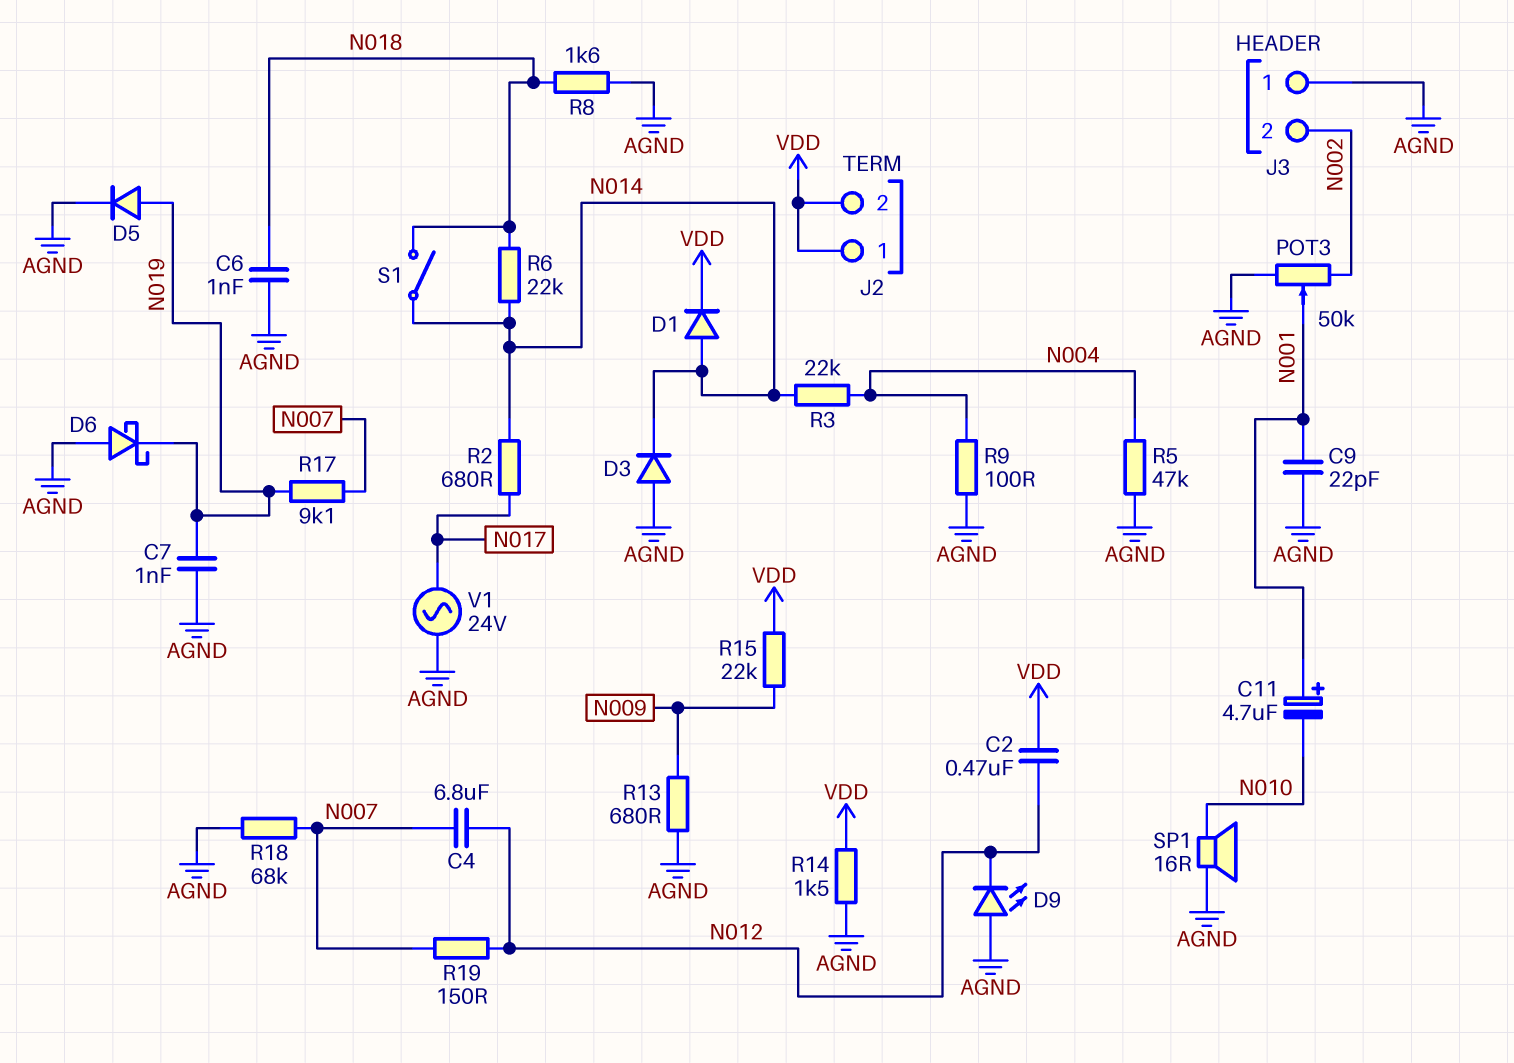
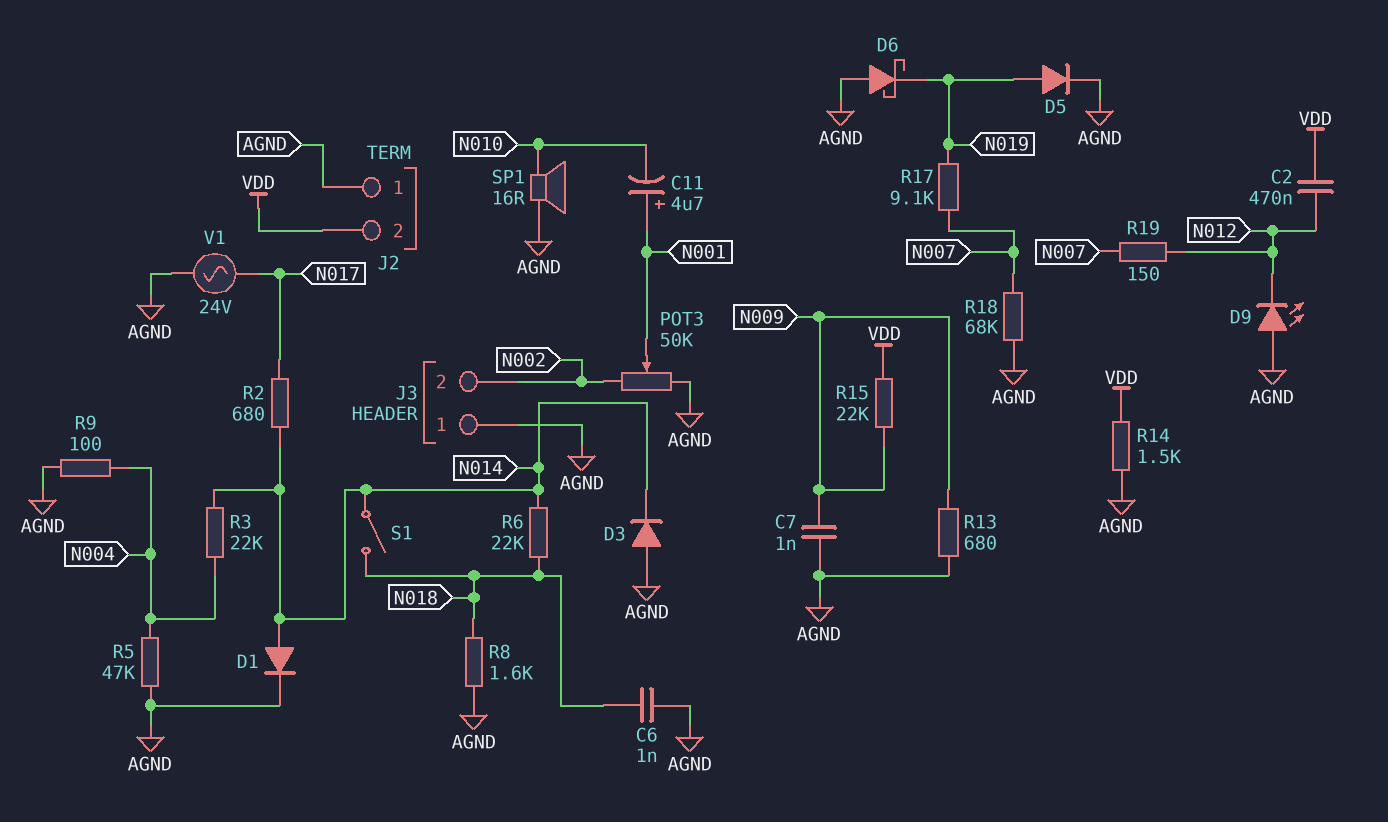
C4: 6.8uF (N007, N012) -> none
C7: 1nF (AGND, N019) -> 1nF (AGND, N009)
C9: 22pF (AGND, N001) -> none
D1: diode (A N014, K VDD) -> diode (A N014, K AGND)
J2 pin 1: VDD -> AGND

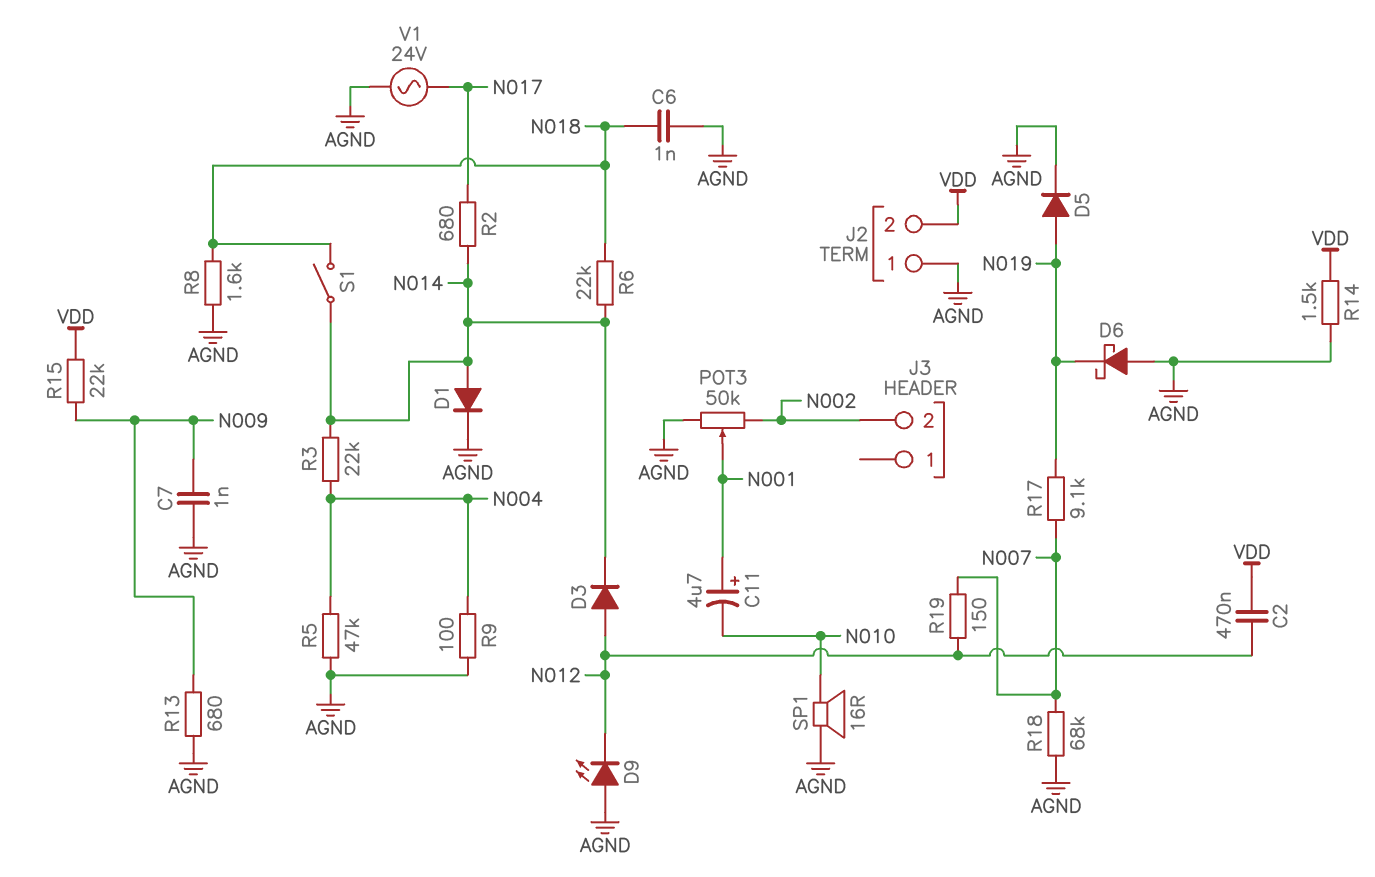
D3: diode (A AGND, K N014) -> diode (A N012, K N014)
J3 pin 1: AGND -> none

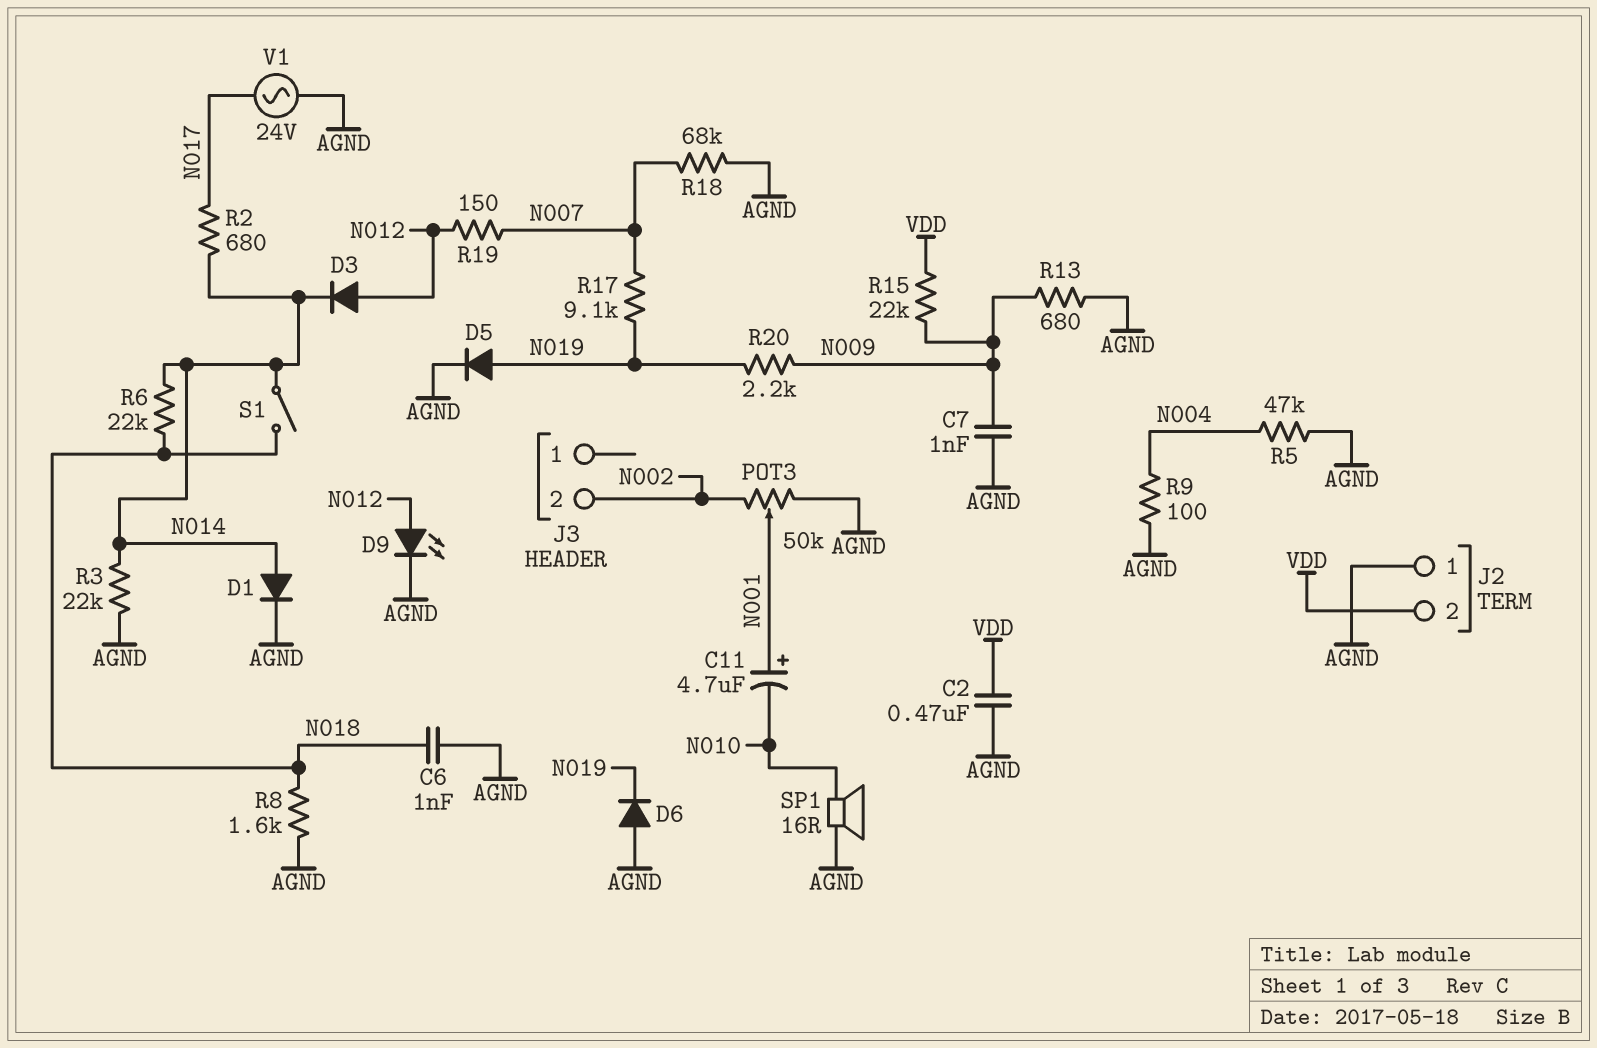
C2: 470nF (N012, VDD) -> 470nF (AGND, VDD)
D6: schottky (A AGND, K N019) -> diode (A AGND, K N019)
D9: LED (A AGND, K N012) -> LED (A N012, K AGND)
R3: 22k (N004, N014) -> 22k (AGND, N014)
R14: 1.5k (AGND, VDD) -> none
R20: none -> 2.2k (N009, N019)

